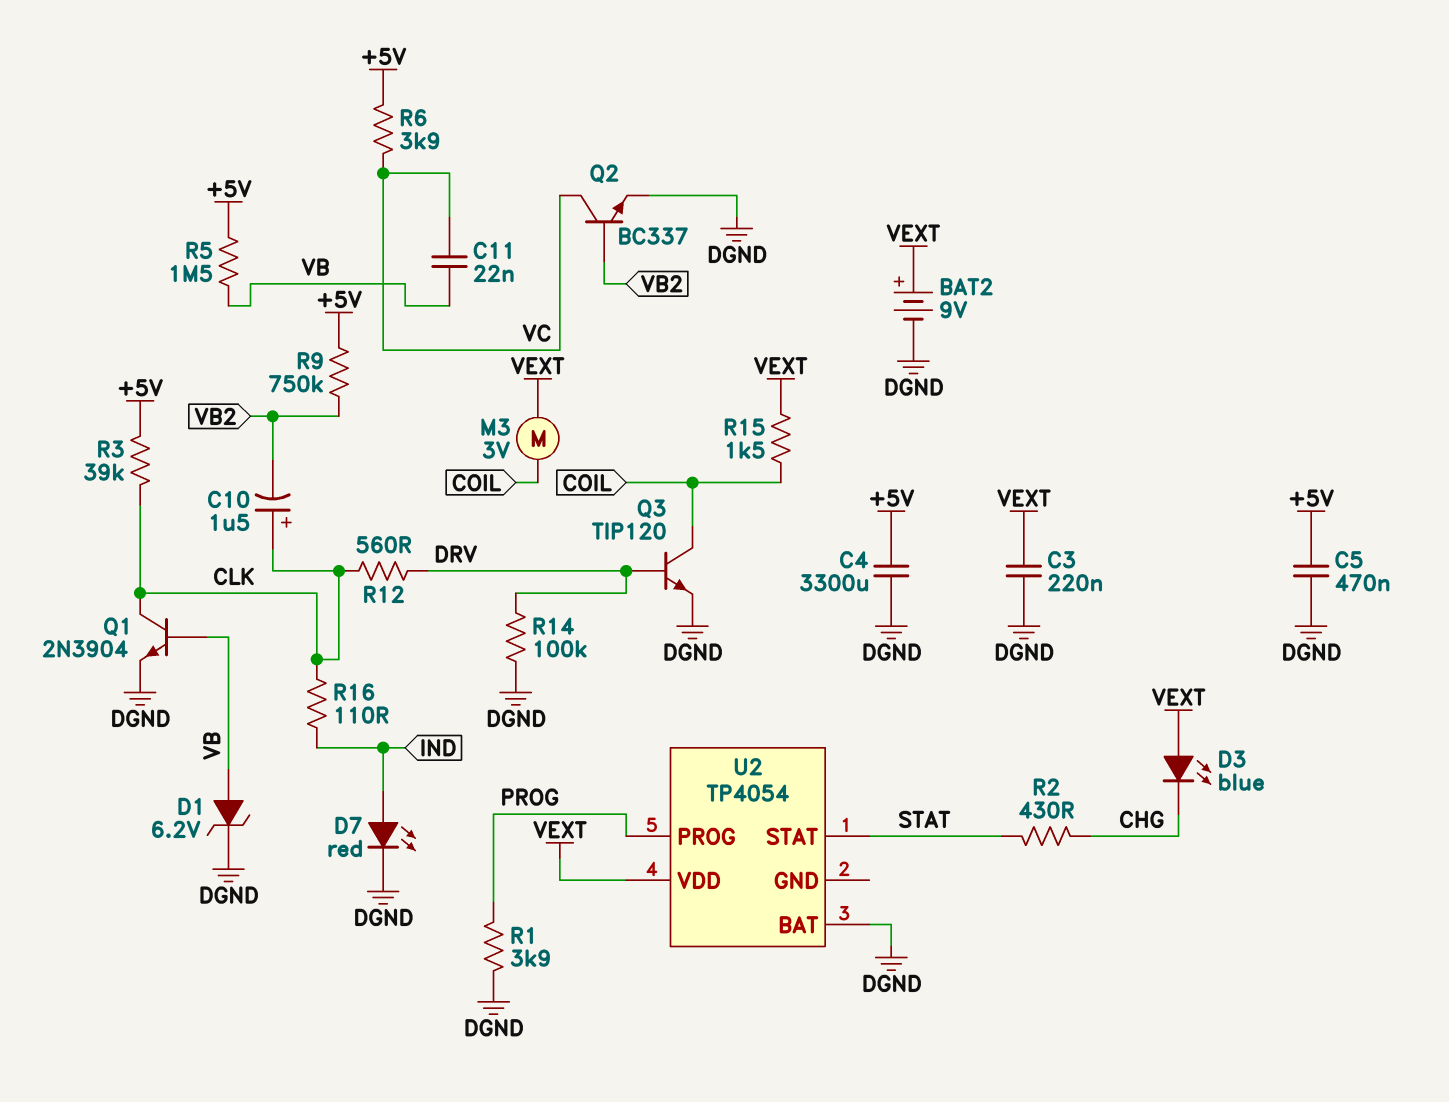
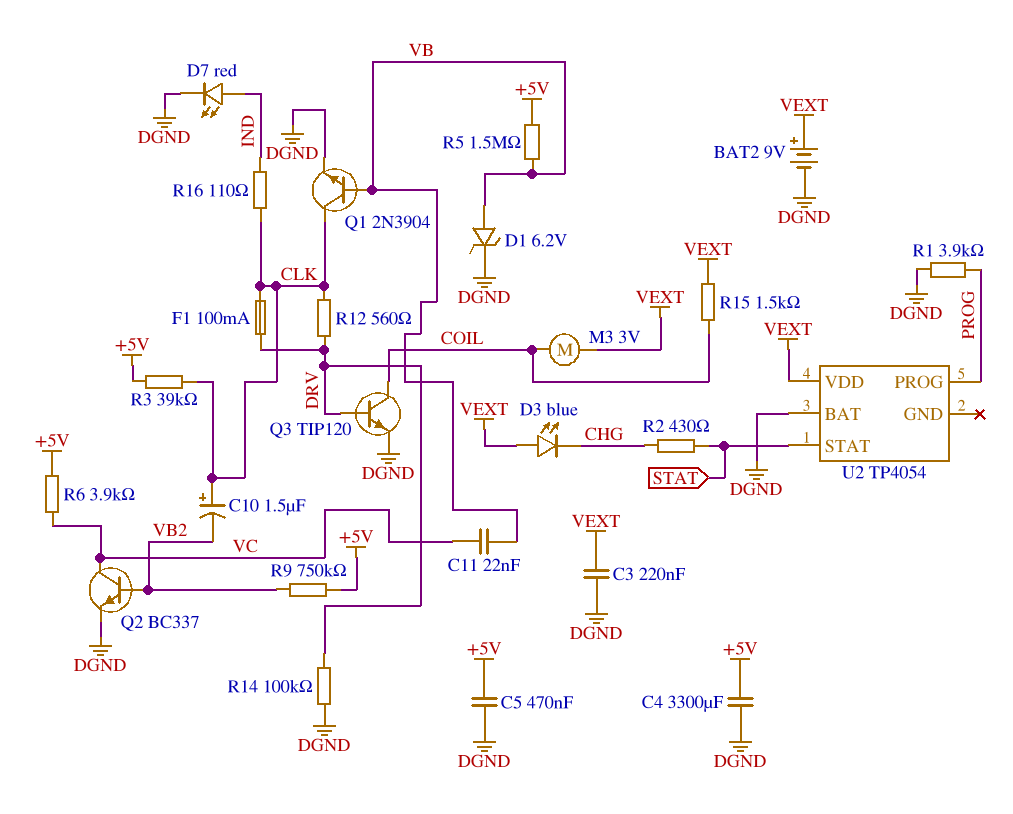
F1: none -> 100mA (CLK, DRV)

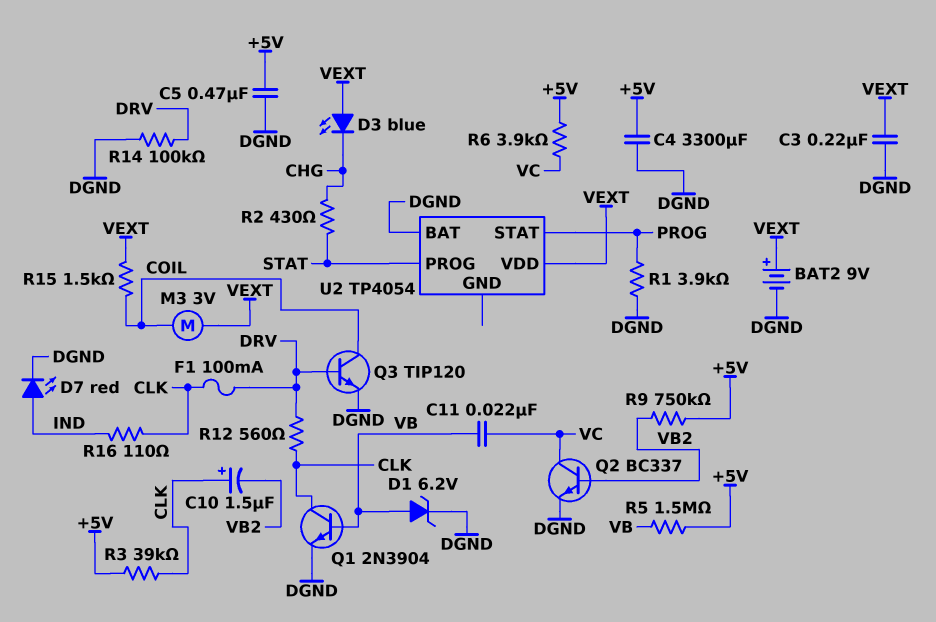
U2 pin PROG: PROG -> STAT
U2 pin STAT: STAT -> PROG

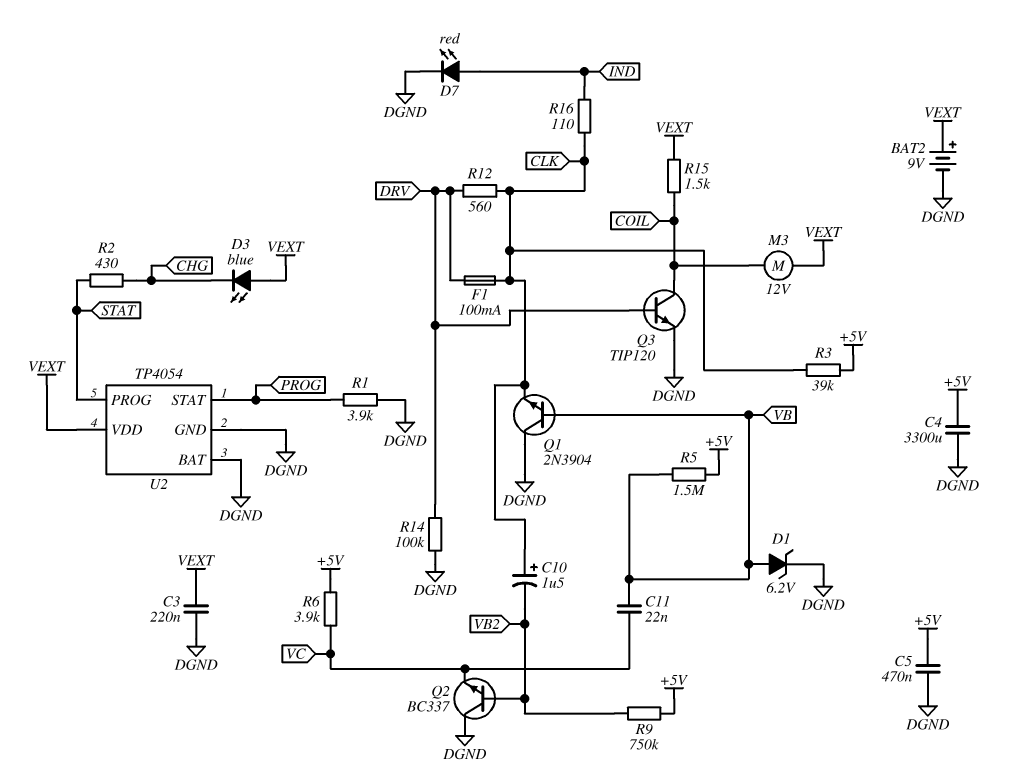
M3: motor 3V (COIL, VEXT) -> motor 12V (COIL, VEXT)
Q1: NPN 2N3904 (B VB, C CLK, E DGND) -> NPN 2N3904 (B VB, C DGND, E CLK)
Q2: NPN BC337 (B VB2, C VC, E DGND) -> NPN BC337 (B VB2, C DGND, E VC)
U2 pin GND: none -> DGND

